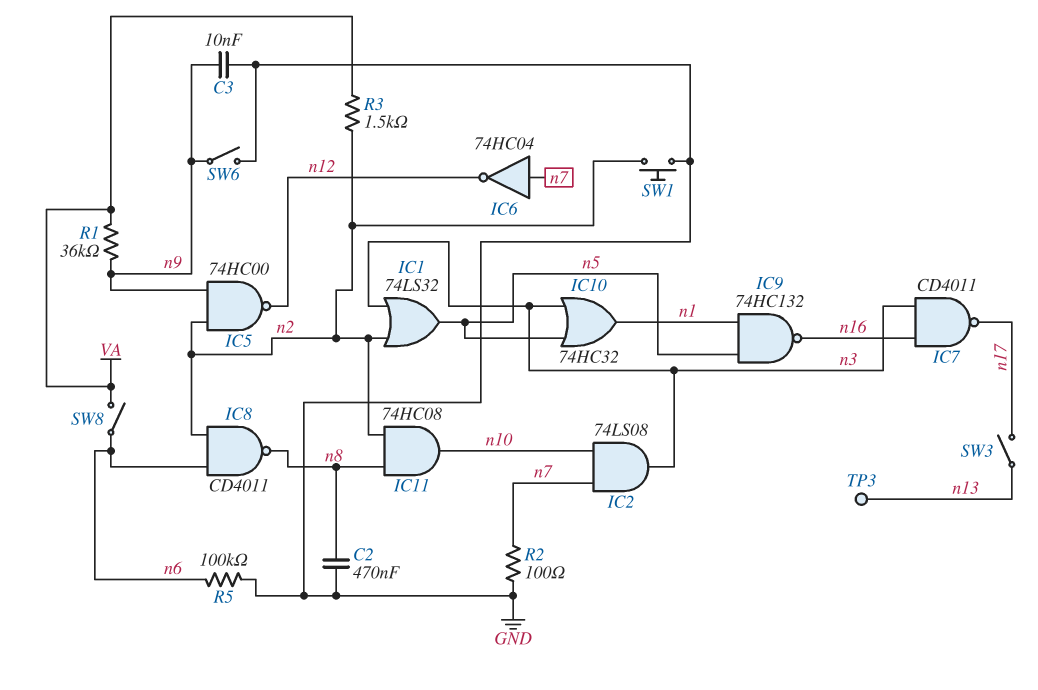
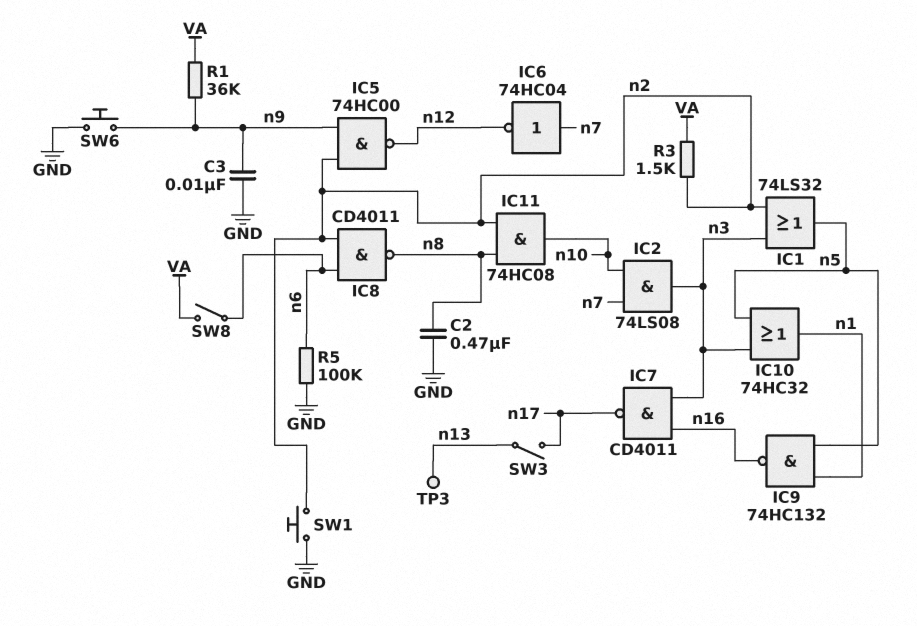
R2: 100 (GND, n7) -> none
SW6: switch (GND, n9) -> button (GND, n9)

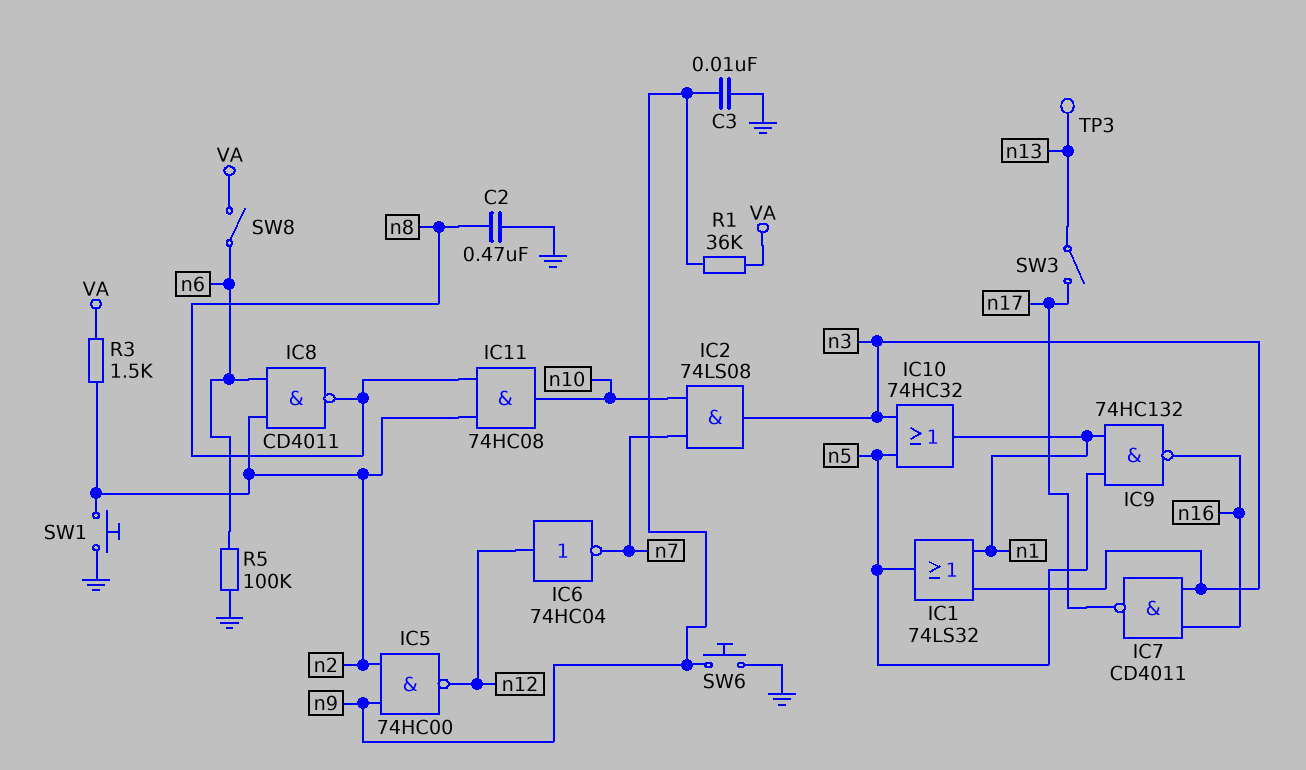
IC1: OR 74LS32 (in n2, in n3, out n5) -> OR 74LS32 (in n1, in n3, out n5)
IC6: NOT 74HC04 (in n7, out n12) -> NOT 74HC04 (in n12, out n7)

